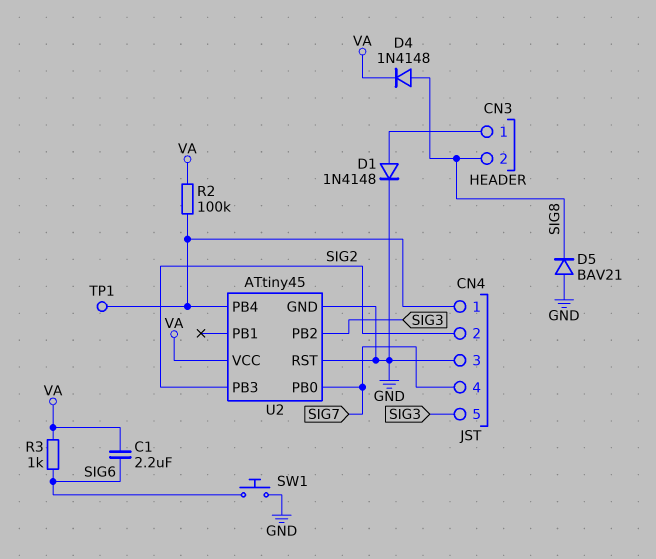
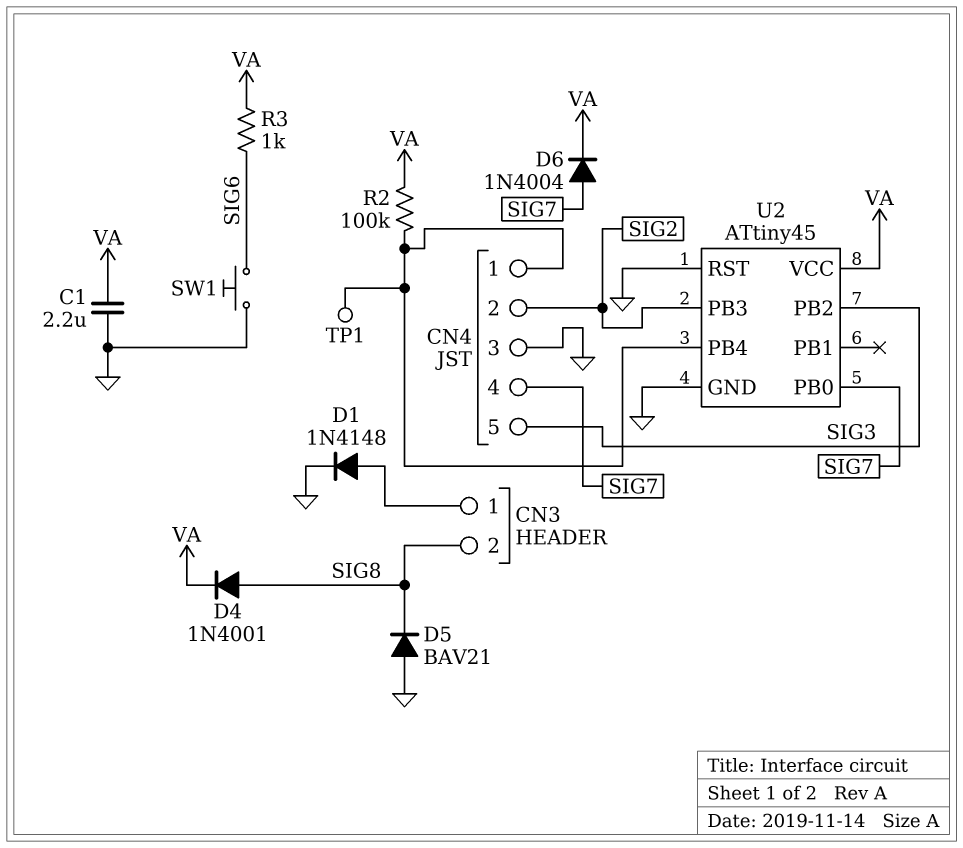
C1: 2.2uF (SIG6, VA) -> 2.2uF (GND, VA)
D4: diode 1N4148 (A SIG8, K VA) -> diode 1N4001 (A SIG8, K VA)
D6: none -> diode 1N4004 (A SIG7, K VA)

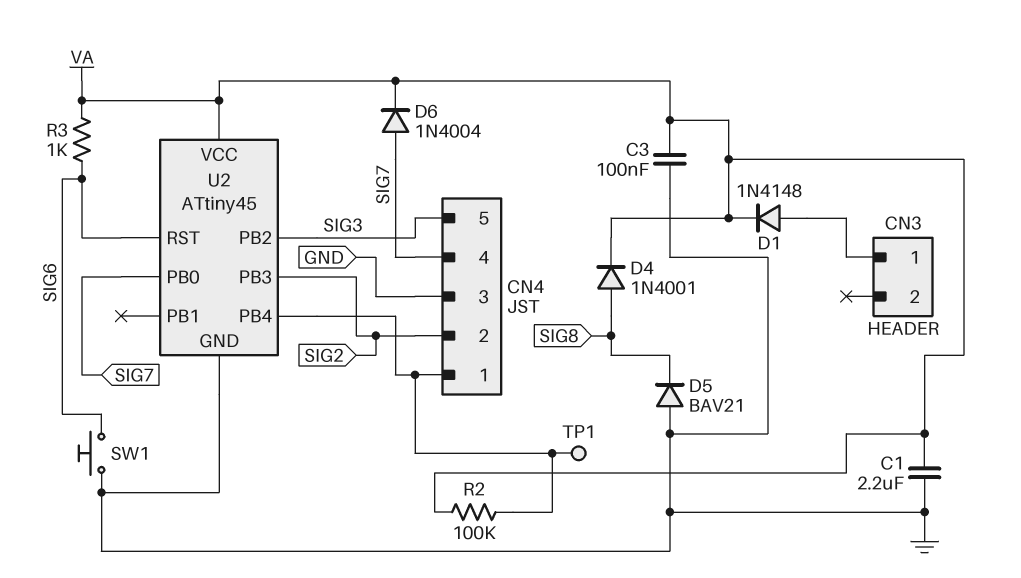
C3: none -> 100nF (GND, VA)
CN3 pin 2: SIG8 -> none
D1: diode 1N4148 (A CN3/1, K GND) -> diode 1N4148 (A CN3/1, K VA)
U2 pin RST: GND -> SIG6

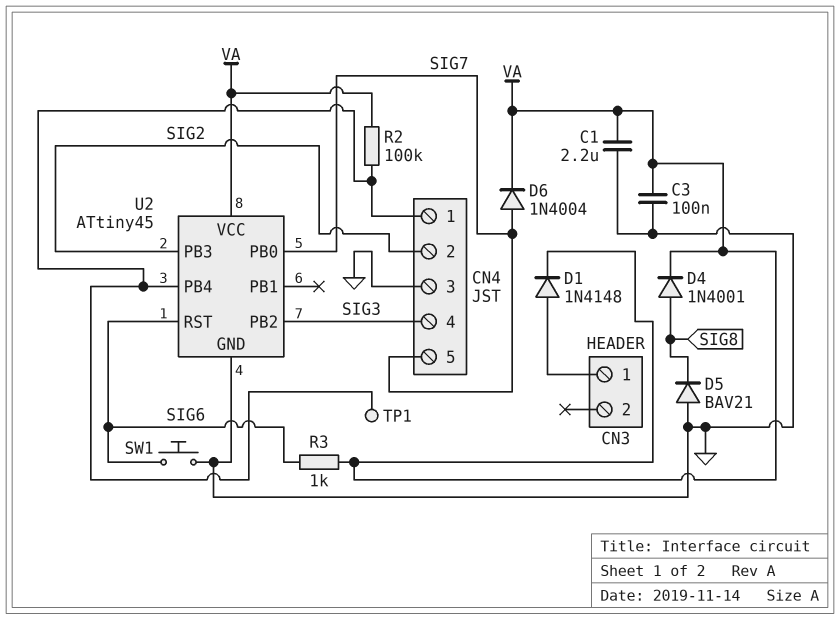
CN4 pin 4: SIG7 -> SIG3
CN4 pin 5: SIG3 -> SIG7

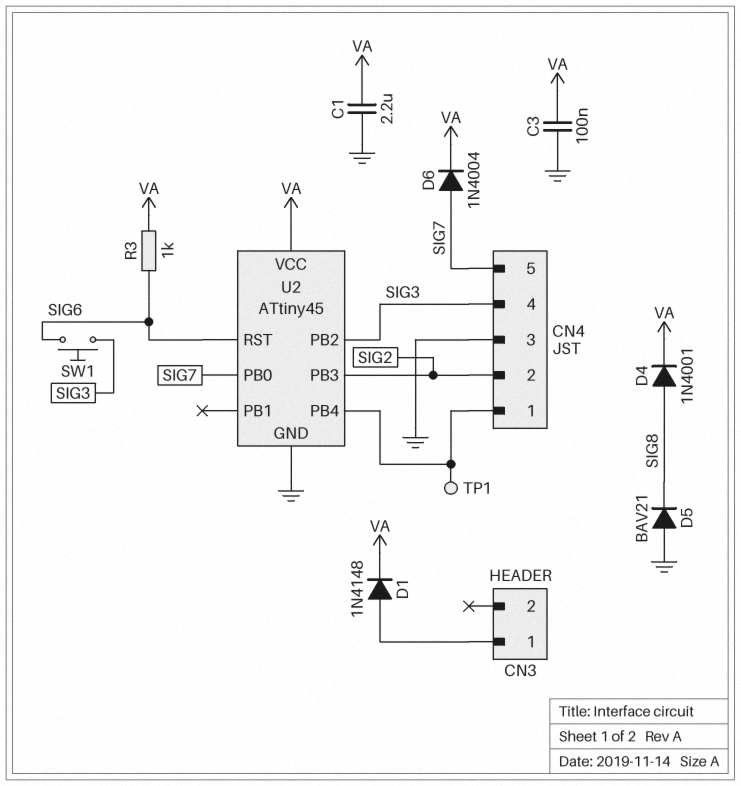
R2: 100k (CN4/1, VA) -> none
SW1: button (GND, SIG6) -> button (SIG3, SIG6)

